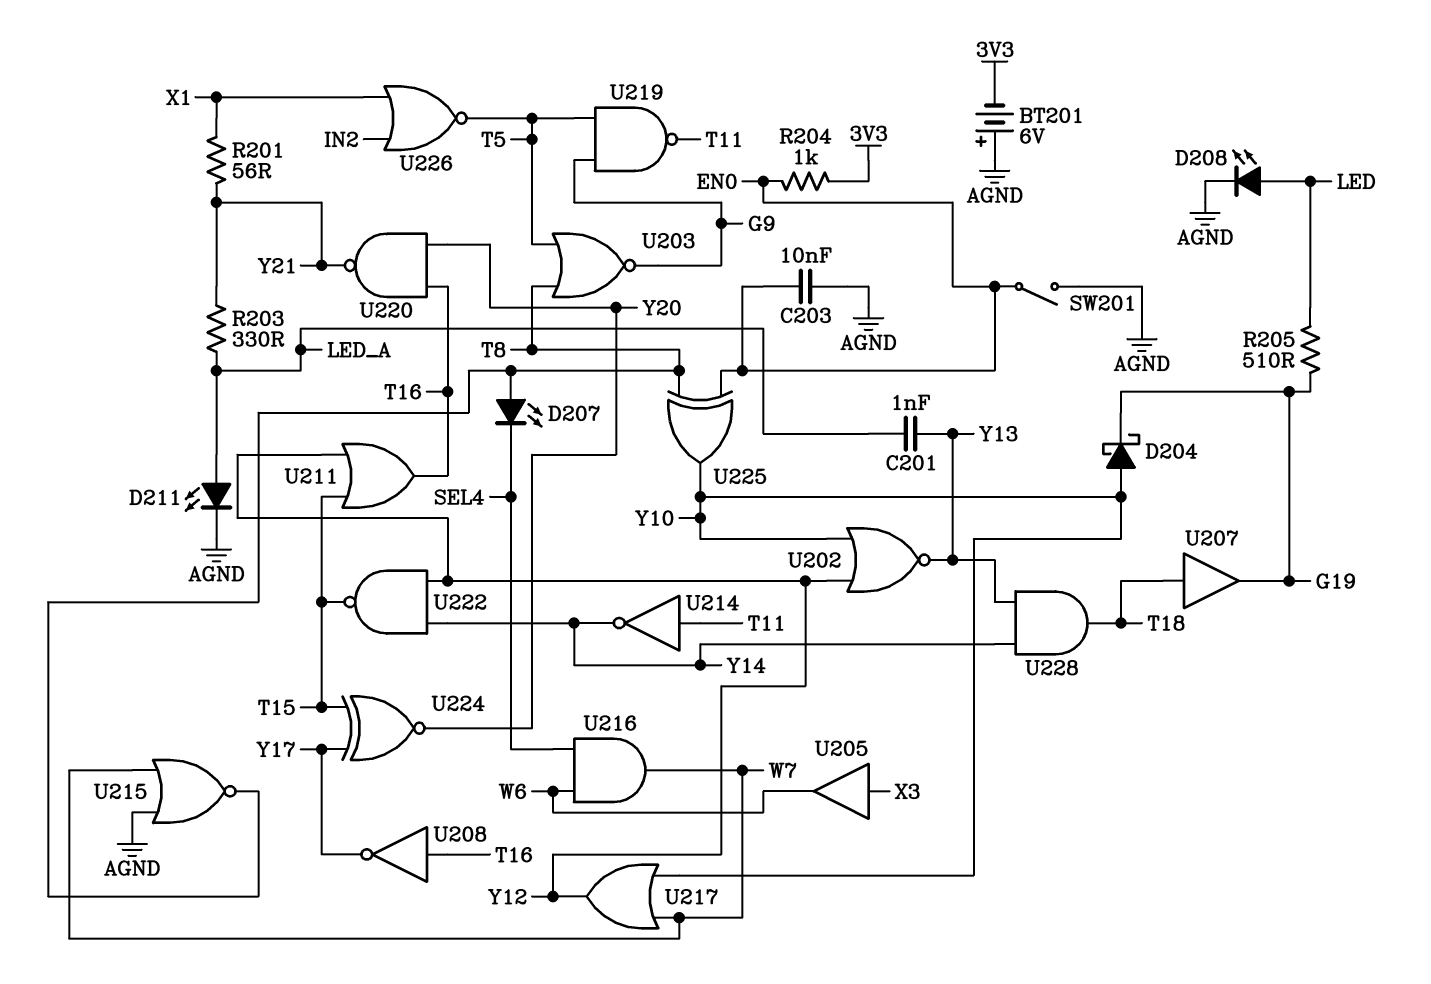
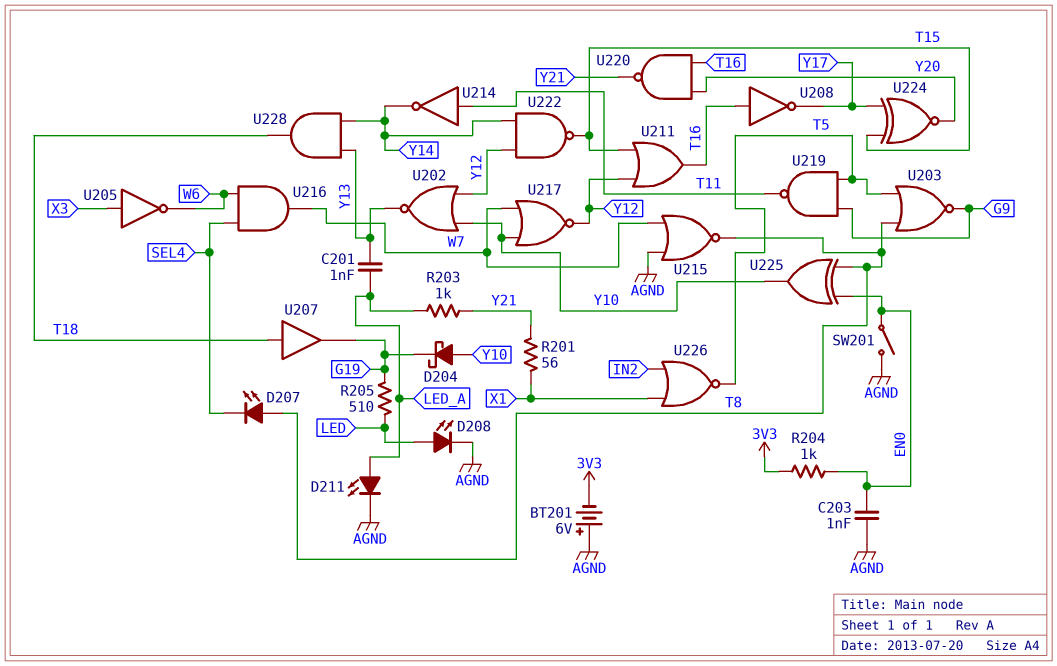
C203: 10nF (AGND, EN0) -> 1nF (AGND, EN0)
R203: 330 (LED_A, Y21) -> 1k (LED_A, Y21)
U205: buffer (in X3, out W6) -> NOT (in X3, out W6)
U217: OR (in W7, in Y10, out Y12) -> NOR (in W7, in Y10, out Y12)

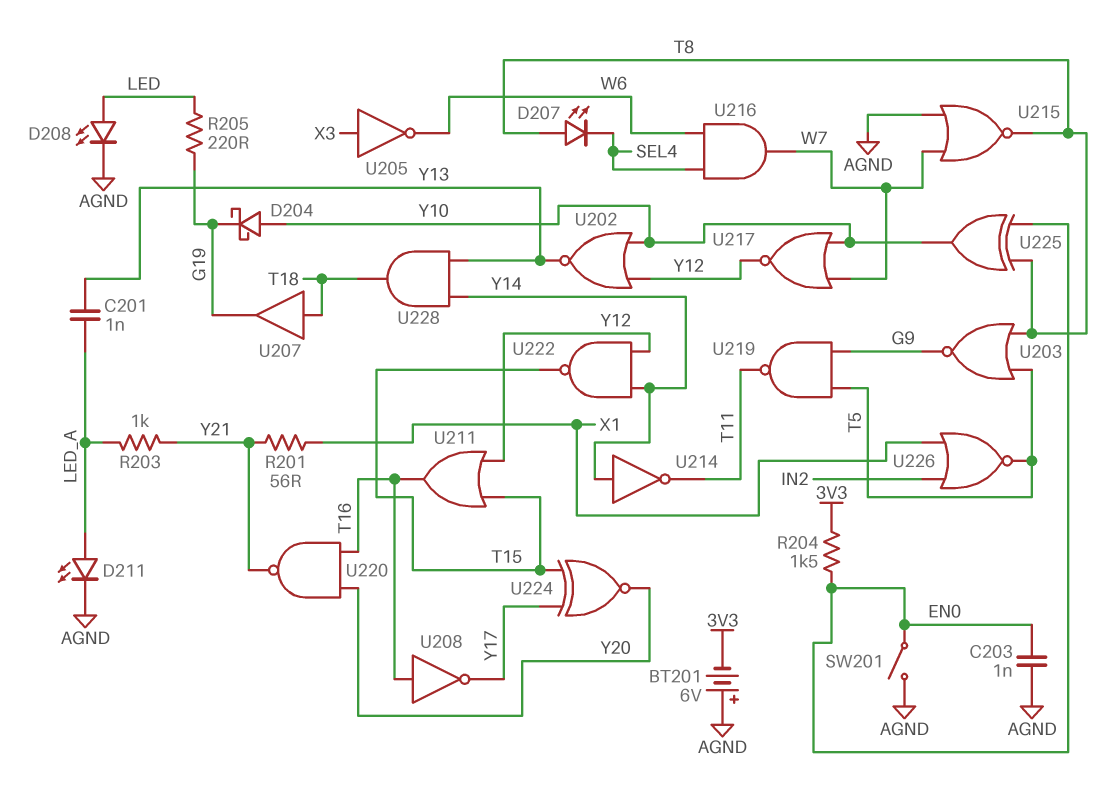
R204: 1k (3V3, EN0) -> 1.5k (3V3, EN0)
R205: 510 (G19, LED) -> 220 (G19, LED)
U214: NOT (in T11, out Y14) -> NOT (in Y14, out T11)

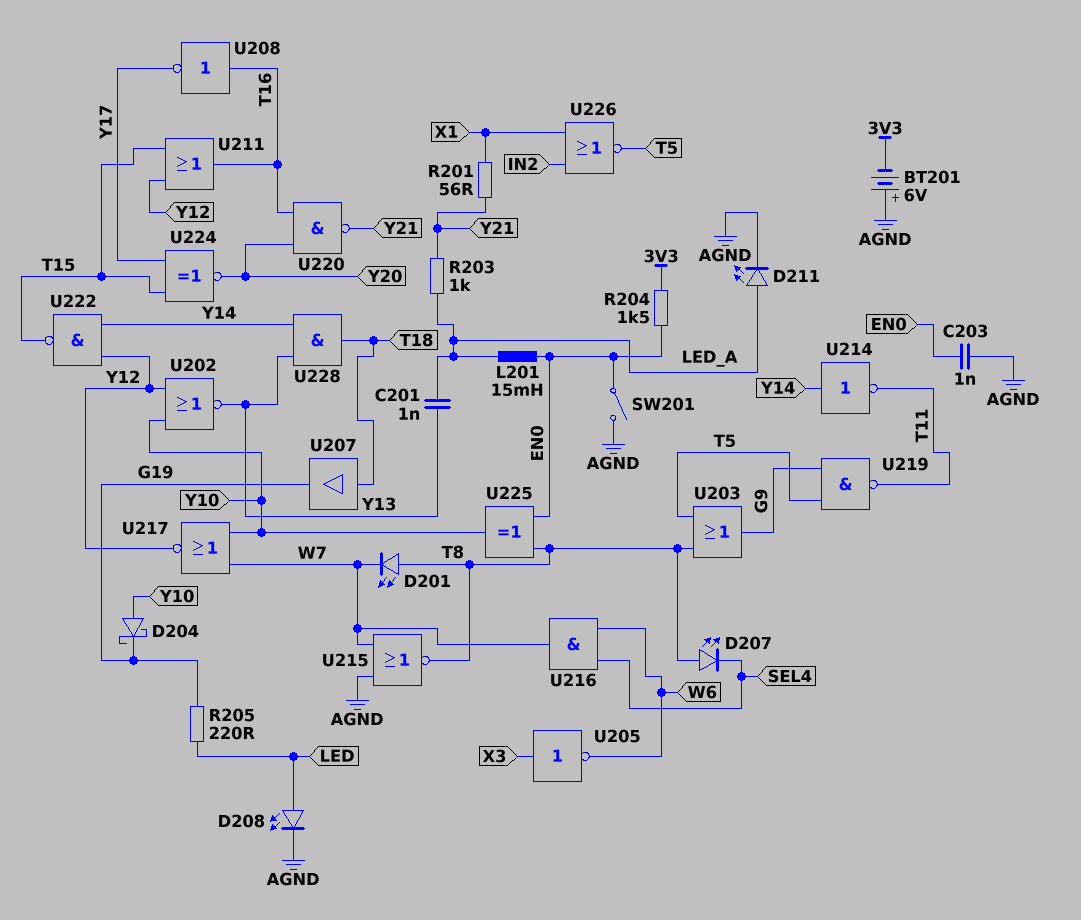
D201: none -> LED (A T8, K W7)
L201: none -> 15mH (EN0, LED_A)
U203: NOR (in T5, in T8, out G9) -> OR (in T5, in T8, out G9)

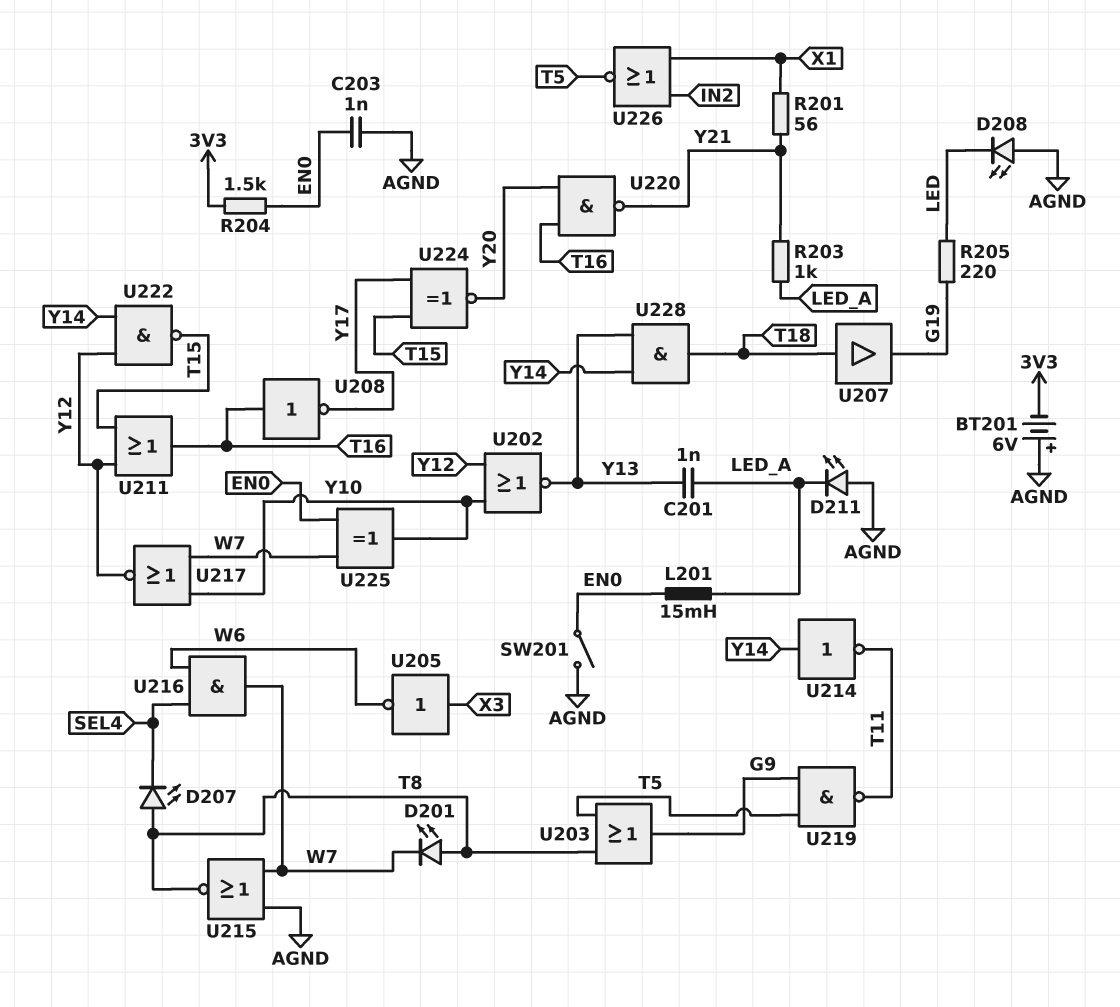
D204: schottky (A Y10, K G19) -> none
D208: LED (A LED, K AGND) -> LED (A AGND, K LED)
D211: LED (A LED_A, K AGND) -> LED (A AGND, K LED_A)
U225: XOR (in EN0, in T8, out Y10) -> XOR (in EN0, in W7, out Y10)

